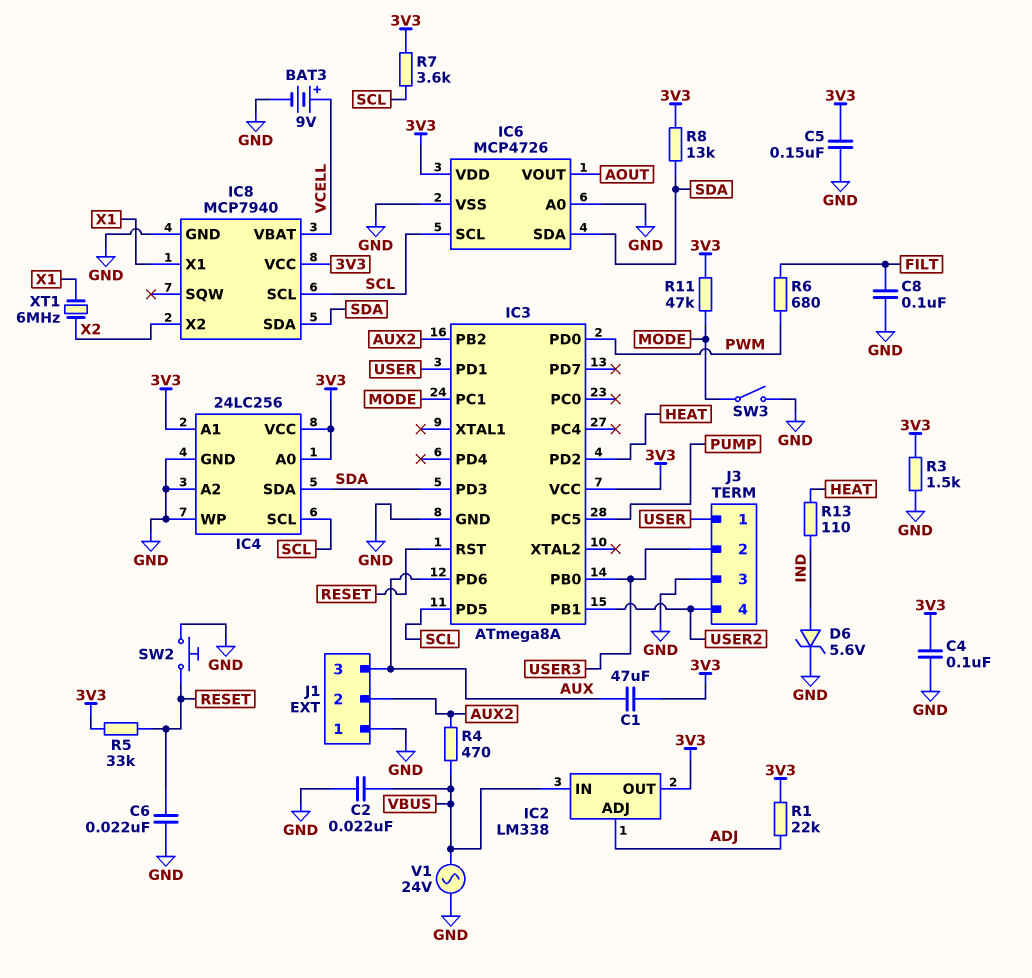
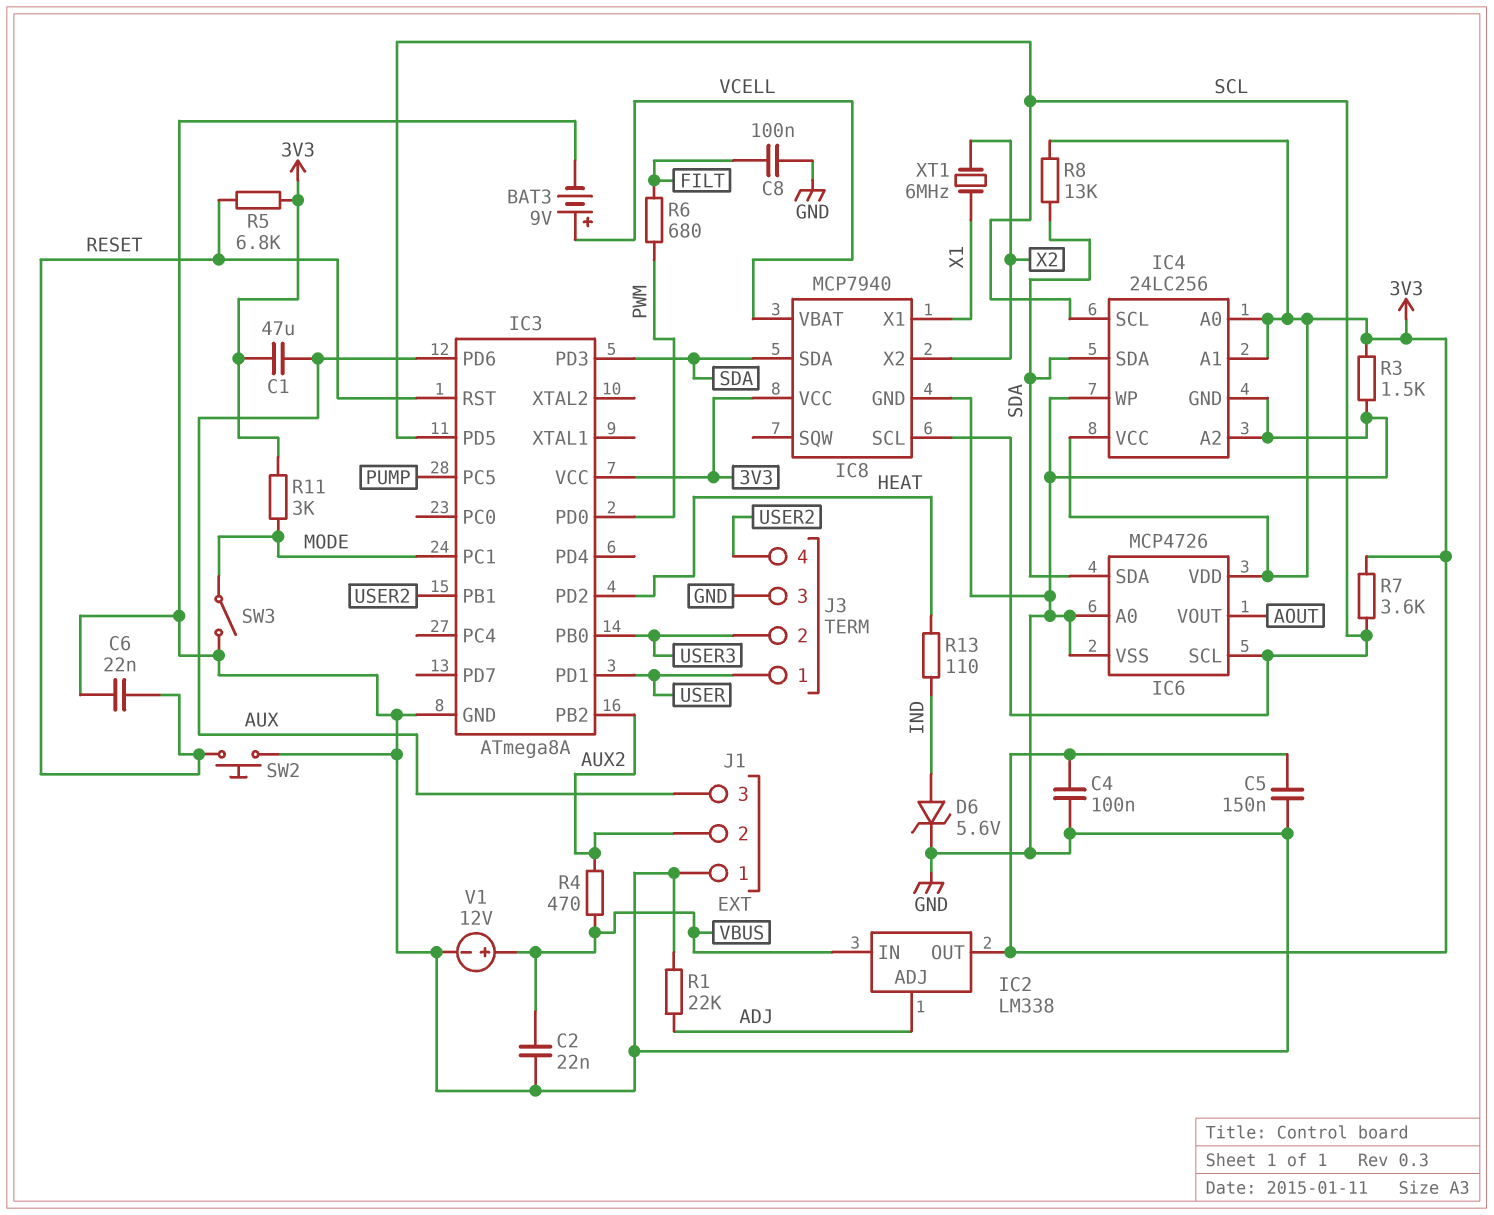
R1: 22k (3V3, ADJ) -> 22k (ADJ, GND)
R5: 33k (3V3, RESET) -> 6.8k (3V3, RESET)
R11: 47k (3V3, MODE) -> 3k (3V3, MODE)
V1: AC 24V (GND, VBUS) -> 12V (plus VBUS, minus GND)

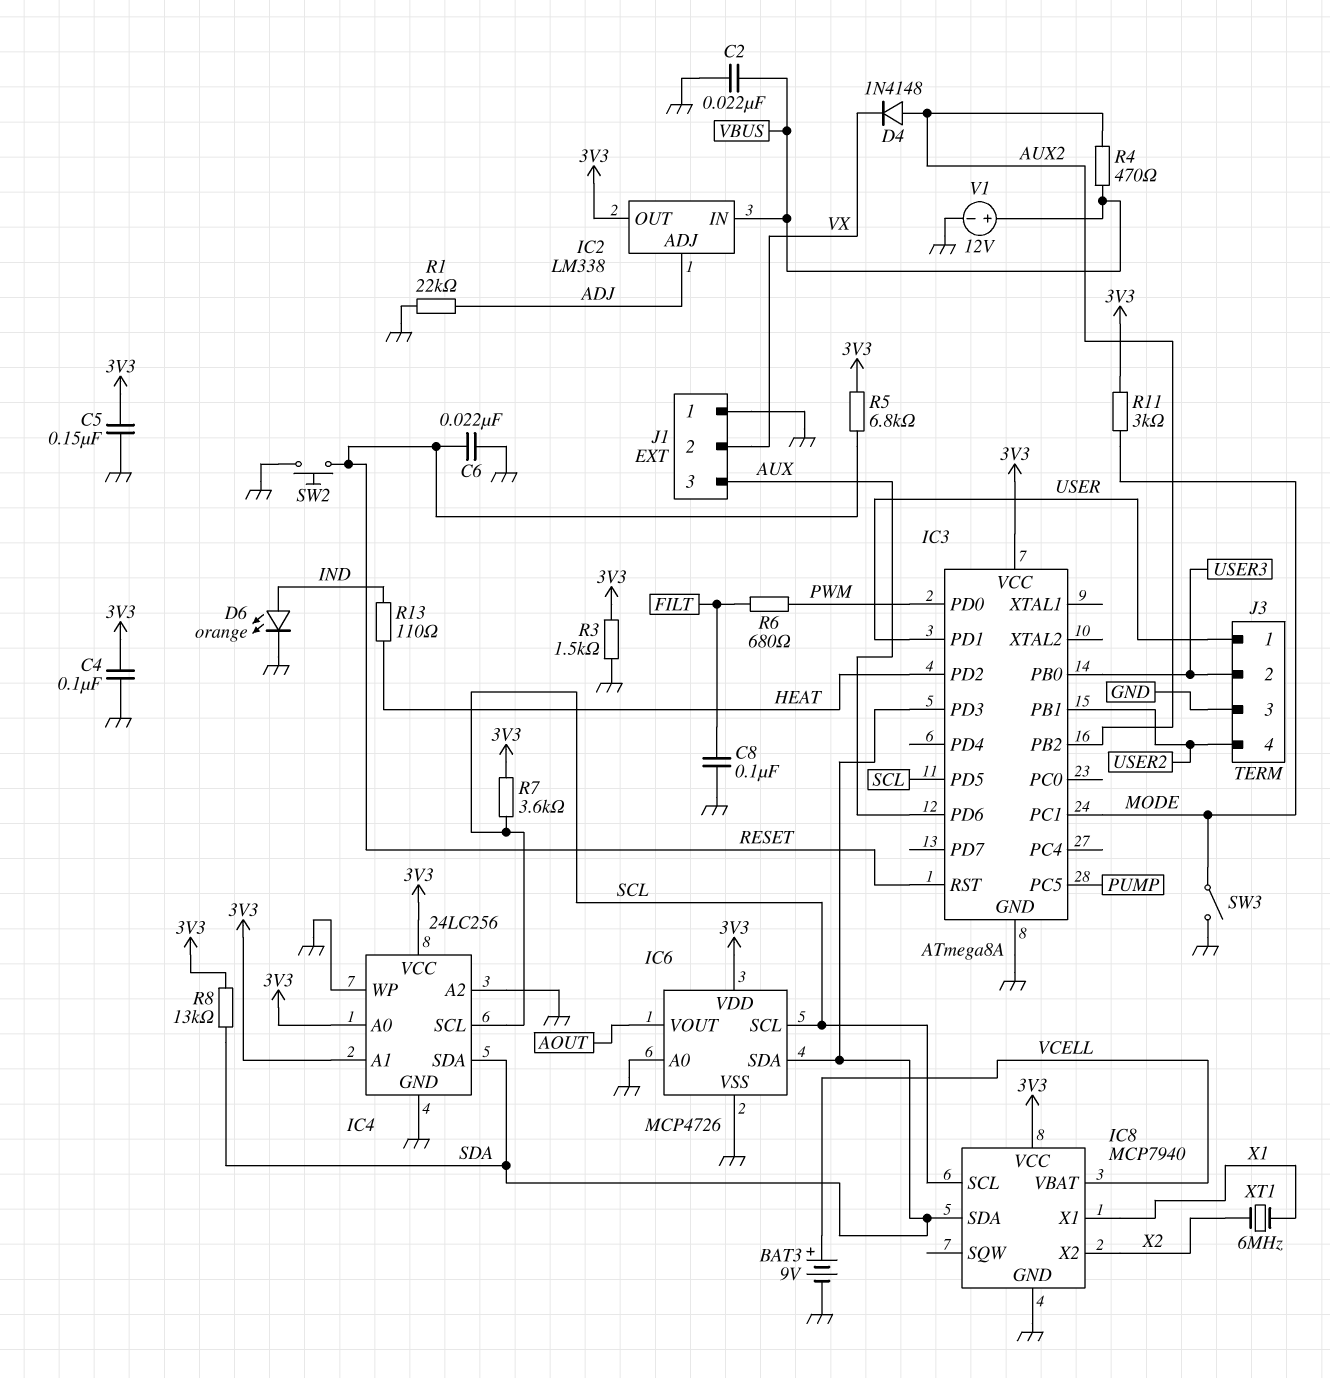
C1: 47uF (3V3, AUX) -> none
D4: none -> diode 1N4148 (A AUX2, K VX)
D6: zener 5.6V (A IND, K GND) -> LED orange (A IND, K GND)
J1 pin 2: AUX2 -> VX

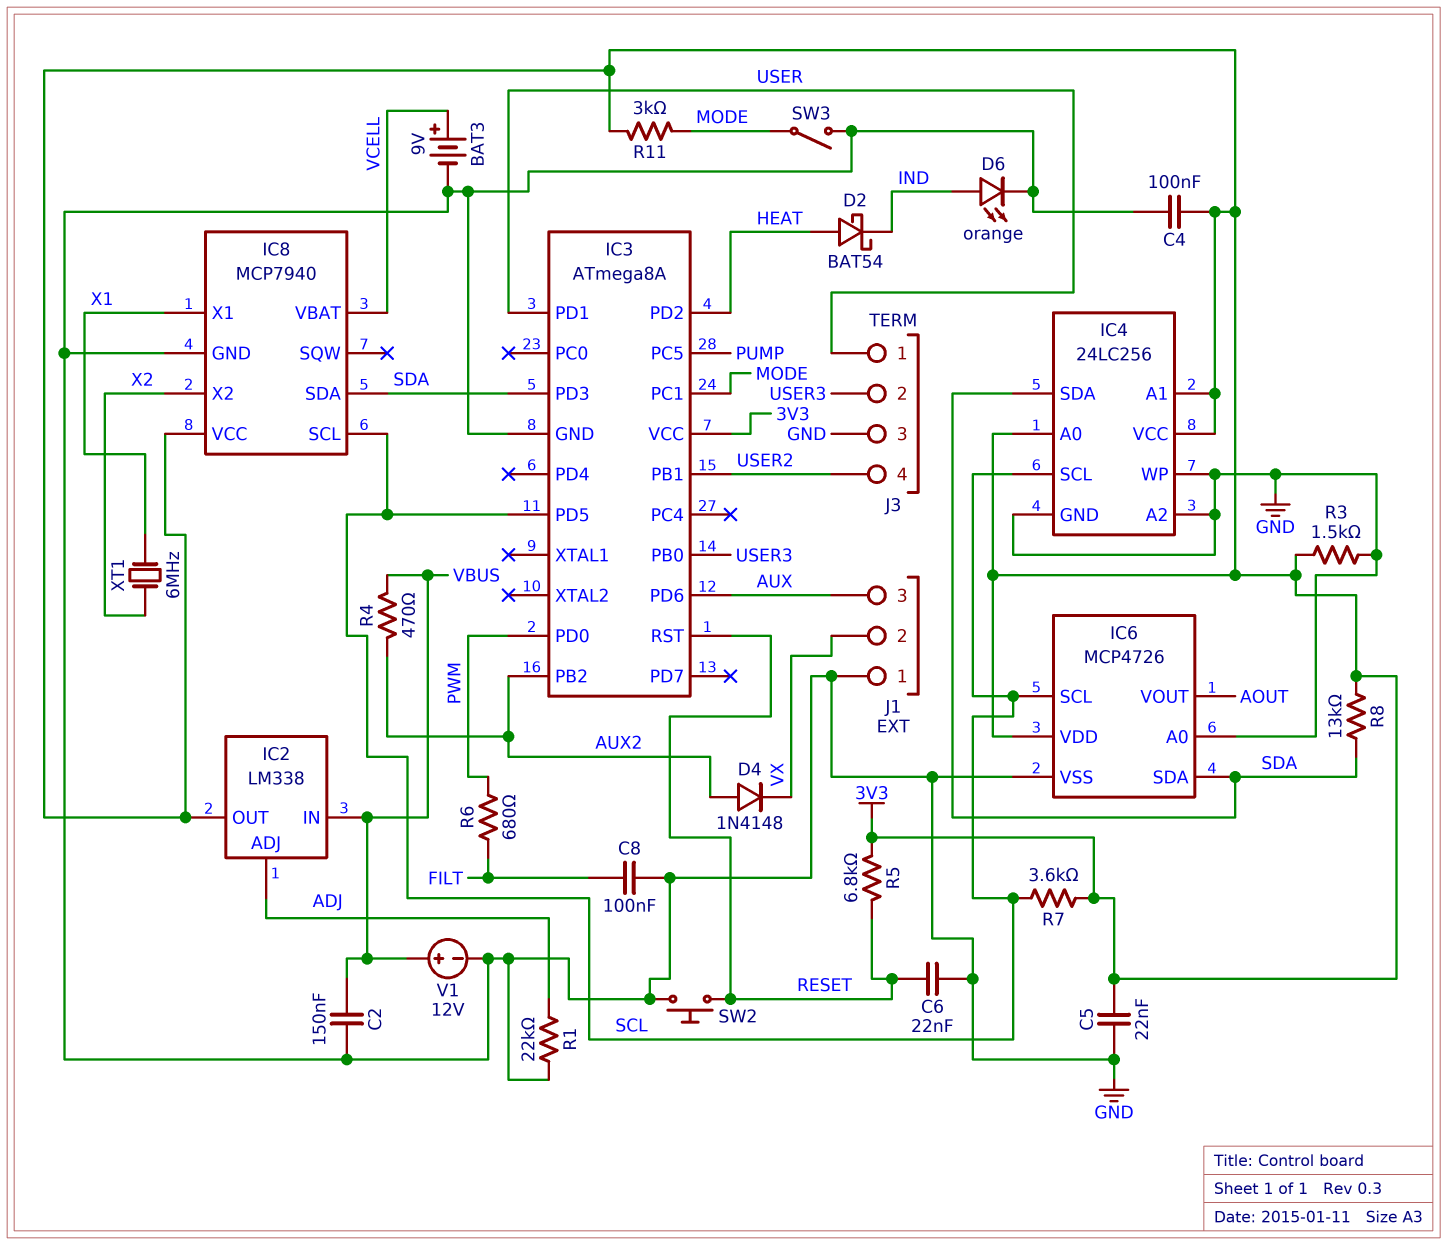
C2: 22nF (GND, VBUS) -> 150nF (GND, VBUS)
C5: 150nF (3V3, GND) -> 22nF (3V3, GND)
D2: none -> schottky BAT54 (A HEAT, K IND)
R13: 110 (HEAT, IND) -> none

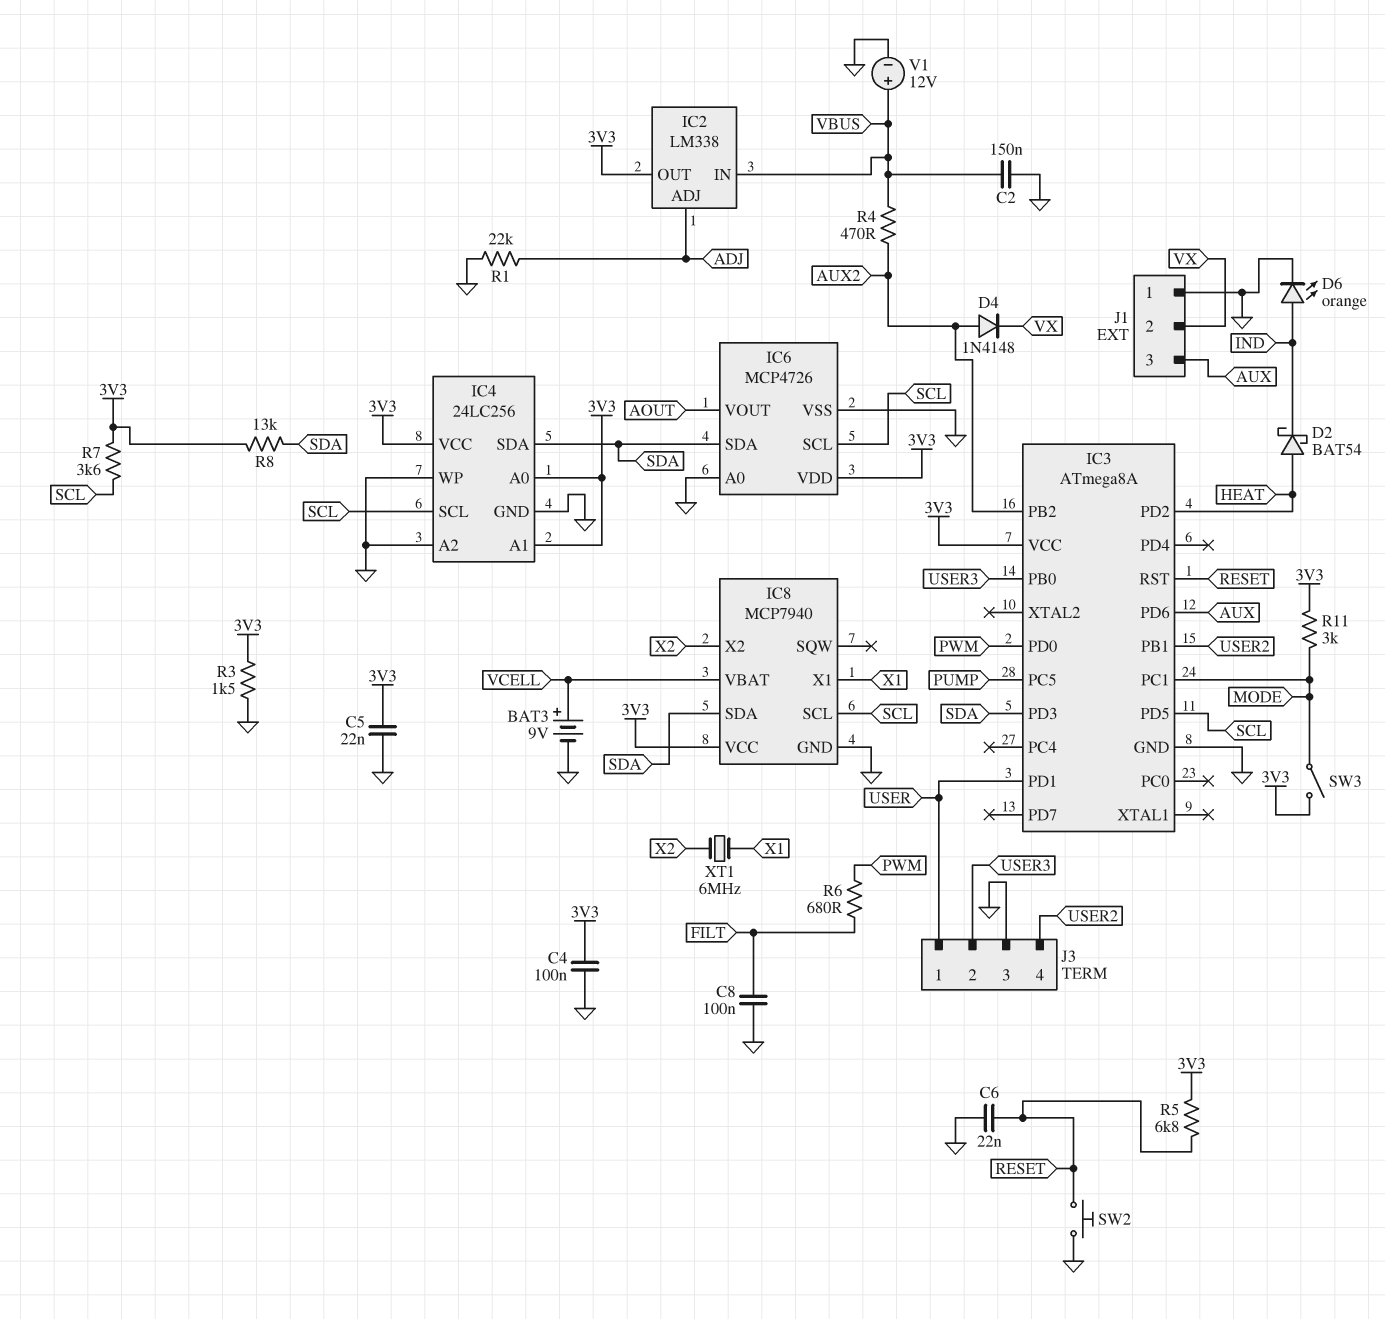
SW3: switch (GND, MODE) -> switch (3V3, MODE)

